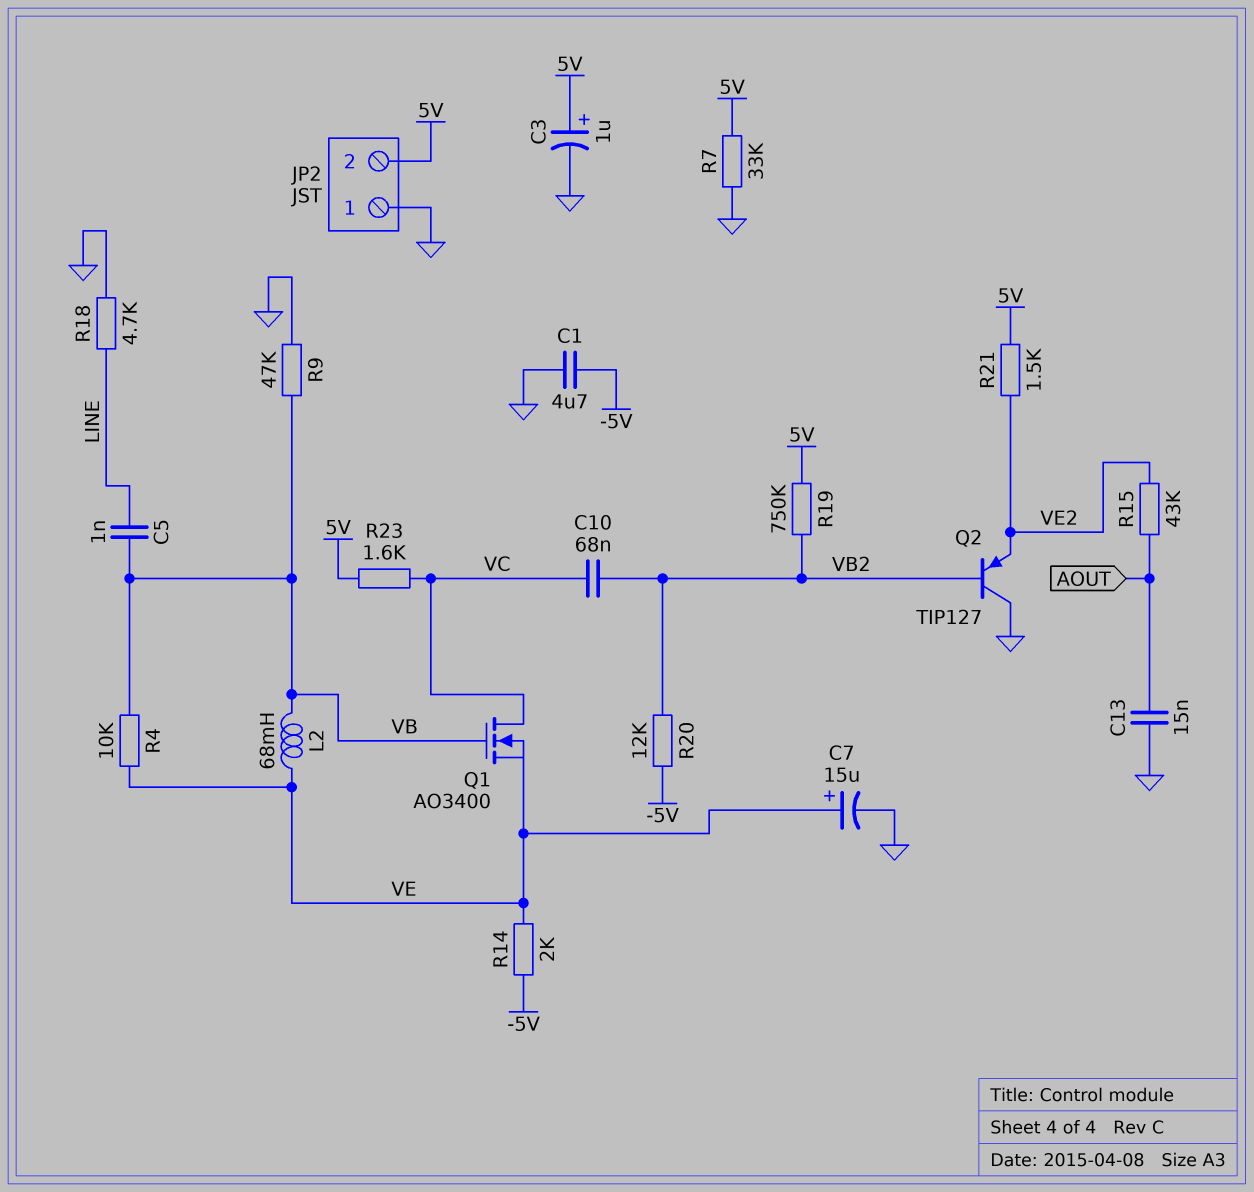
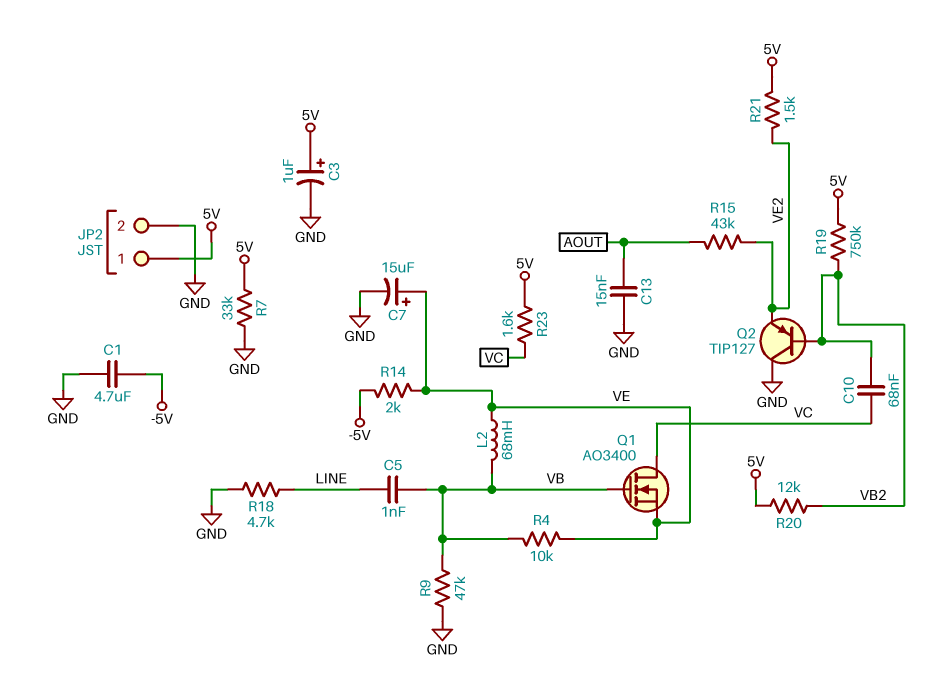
JP2 pin 1: GND -> 5V
JP2 pin 2: 5V -> GND
R20: 12k (-5V, VB2) -> 12k (5V, VB2)

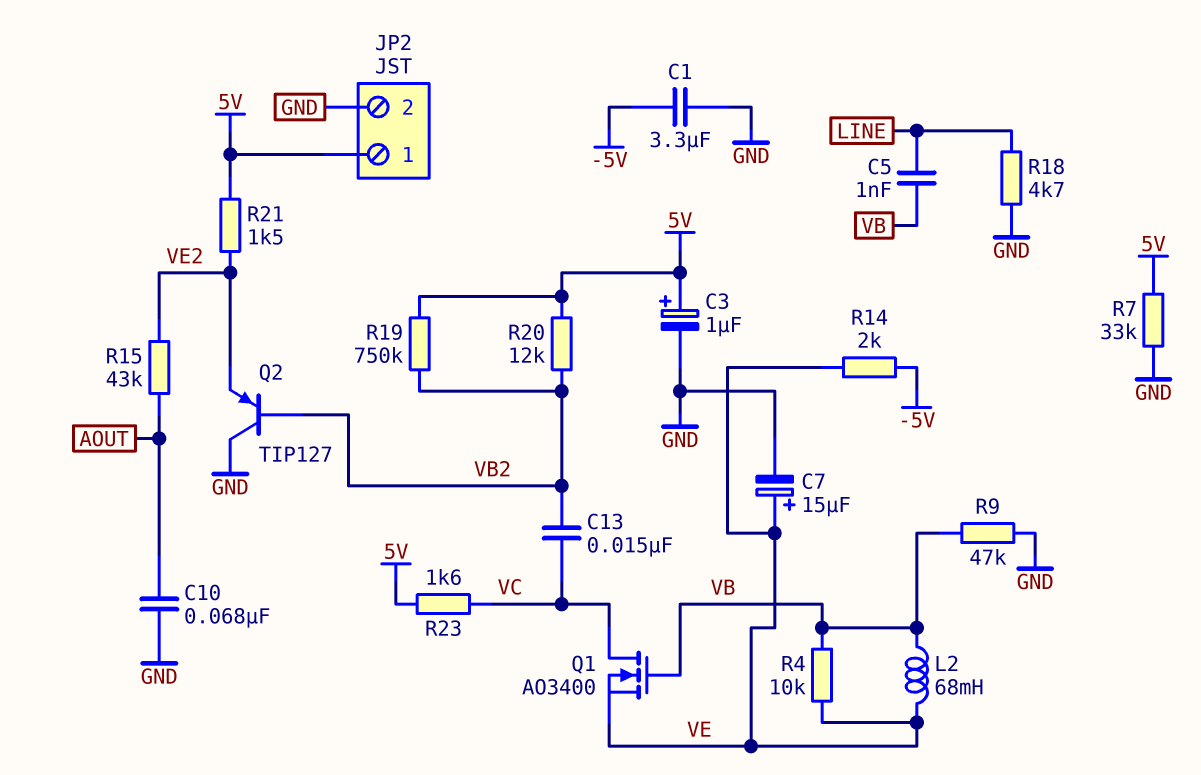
C1: 4.7uF (-5V, GND) -> 3.3uF (-5V, GND)
C10: 68nF (VB2, VC) -> 68nF (AOUT, GND)
C13: 15nF (AOUT, GND) -> 15nF (VB2, VC)

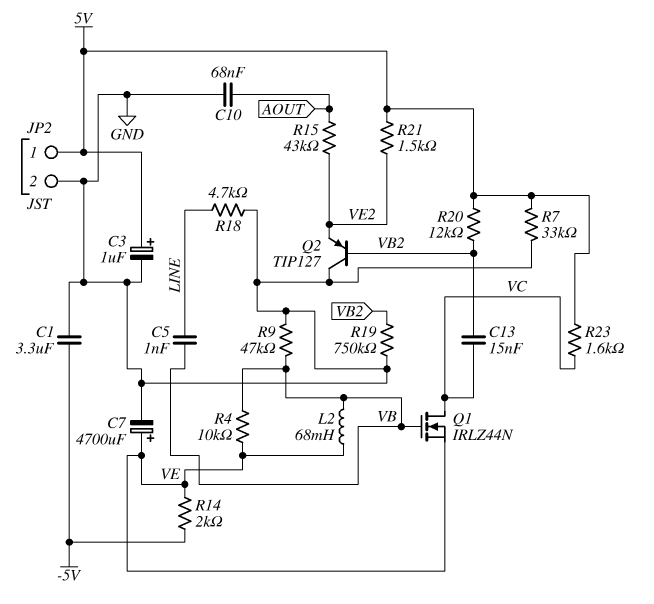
C7: 15uF (plus VE, minus GND) -> 4700uF (plus VE, minus GND)
Q1: NMOS AO3400 (G VB, D VC, S VE) -> NMOS IRLZ44N (G VB, D VC, S VE)
R19: 750k (5V, VB2) -> 750k (GND, VB2)

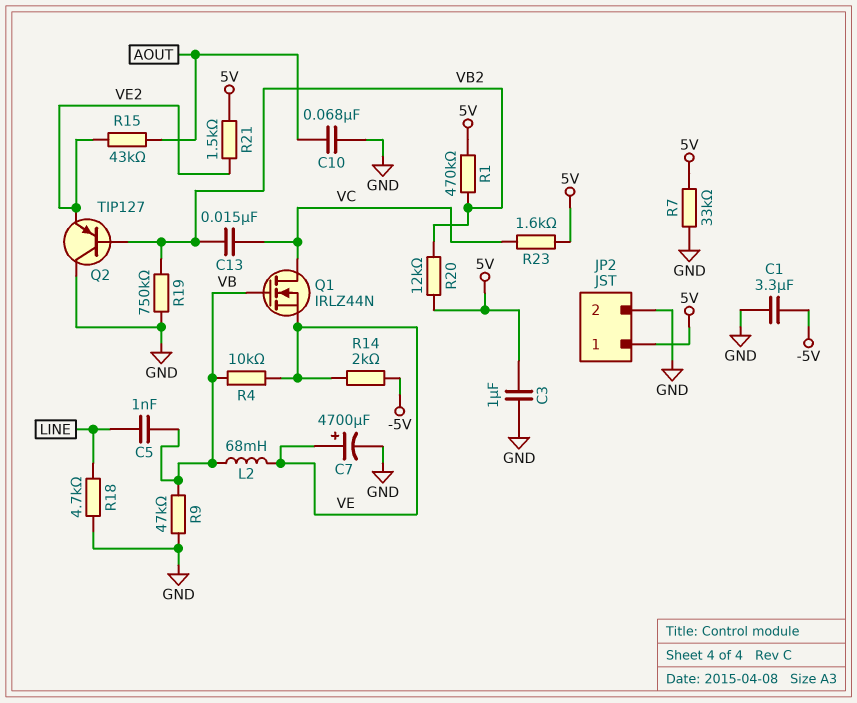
C3: 1uF (plus 5V, minus GND) -> 1uF (5V, GND)
R1: none -> 470k (5V, VB2)

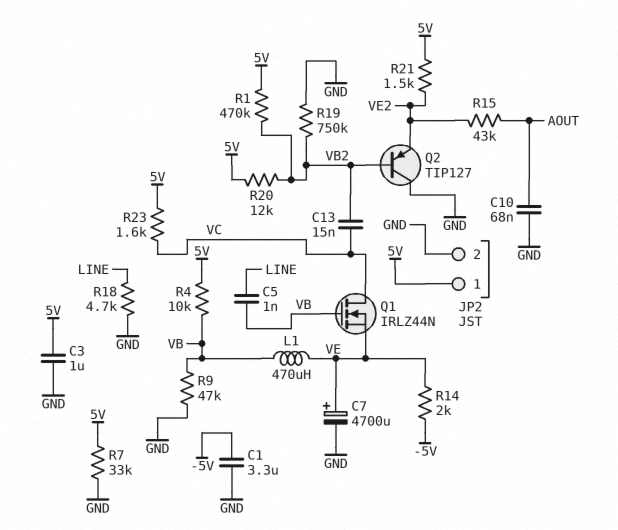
L1: none -> 470uH (VB, VE)
L2: 68mH (VB, VE) -> none
R4: 10k (VB, VE) -> 10k (5V, VB)

